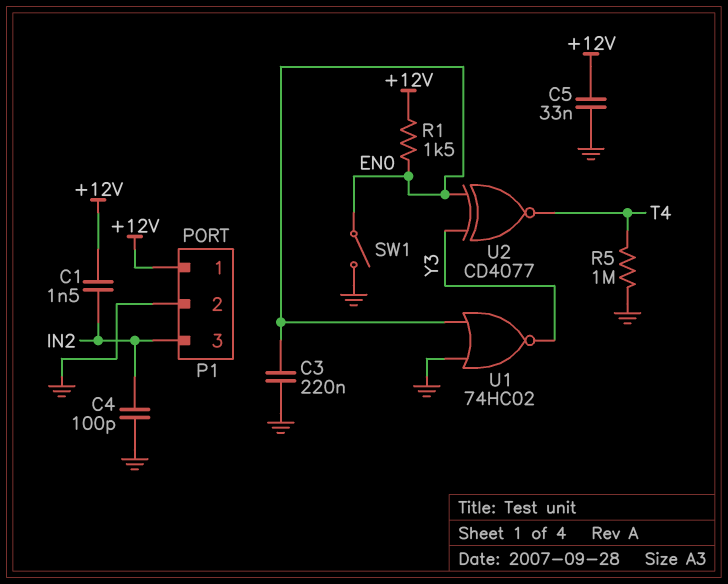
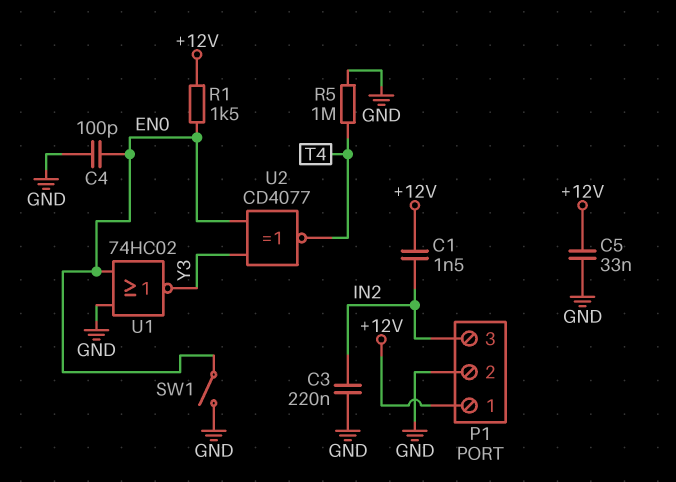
C3: 220nF (EN0, GND) -> 220nF (GND, IN2)
C4: 100pF (GND, IN2) -> 100pF (EN0, GND)

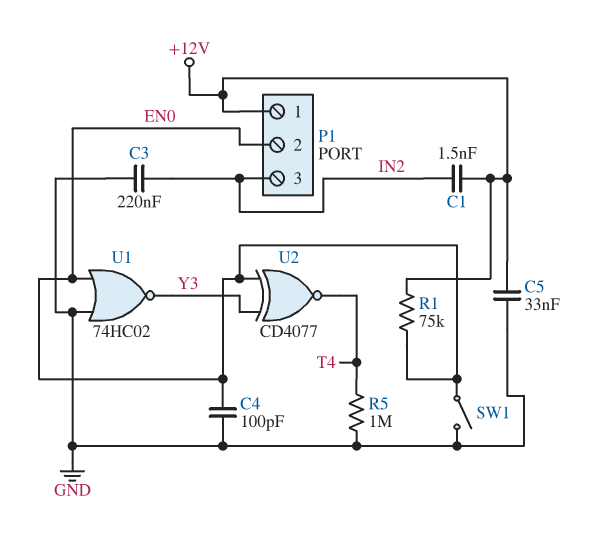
P1 pin 2: GND -> EN0
R1: 1.5k (+12V, EN0) -> 75k (+12V, EN0)

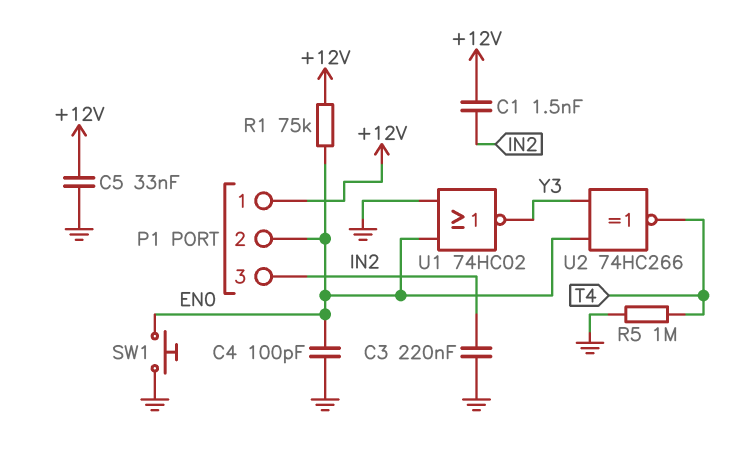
SW1: switch (EN0, GND) -> button (EN0, GND)
U2: XNOR CD4077 (in EN0, in Y3, out T4) -> XNOR 74HC266 (in EN0, in Y3, out T4)

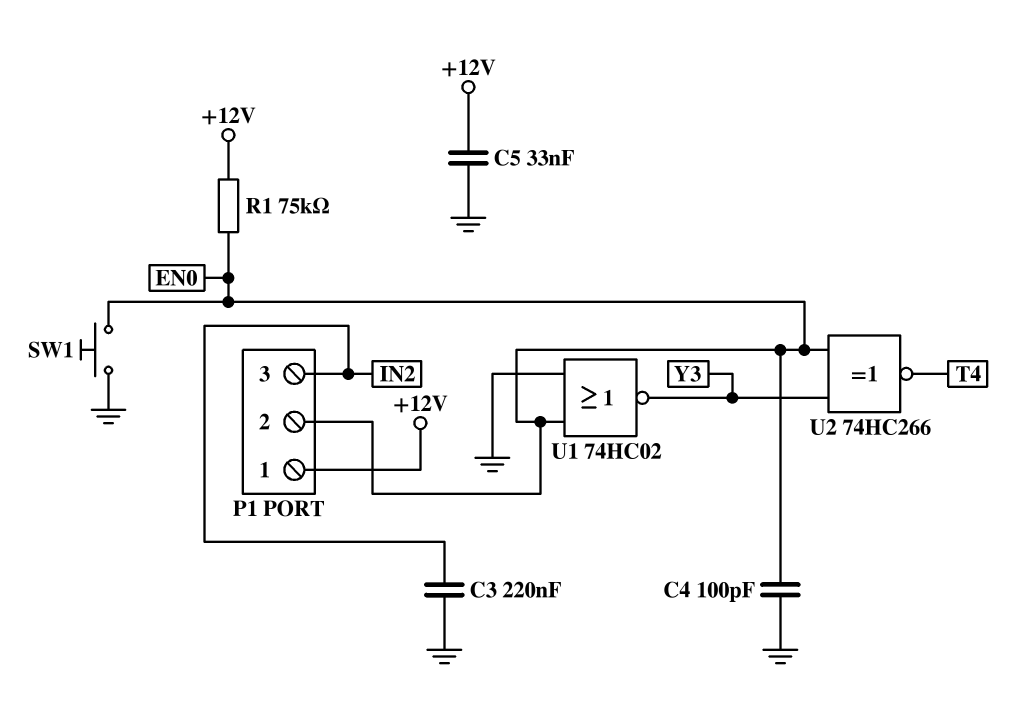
C1: 1.5nF (+12V, IN2) -> none
R5: 1M (GND, T4) -> none

